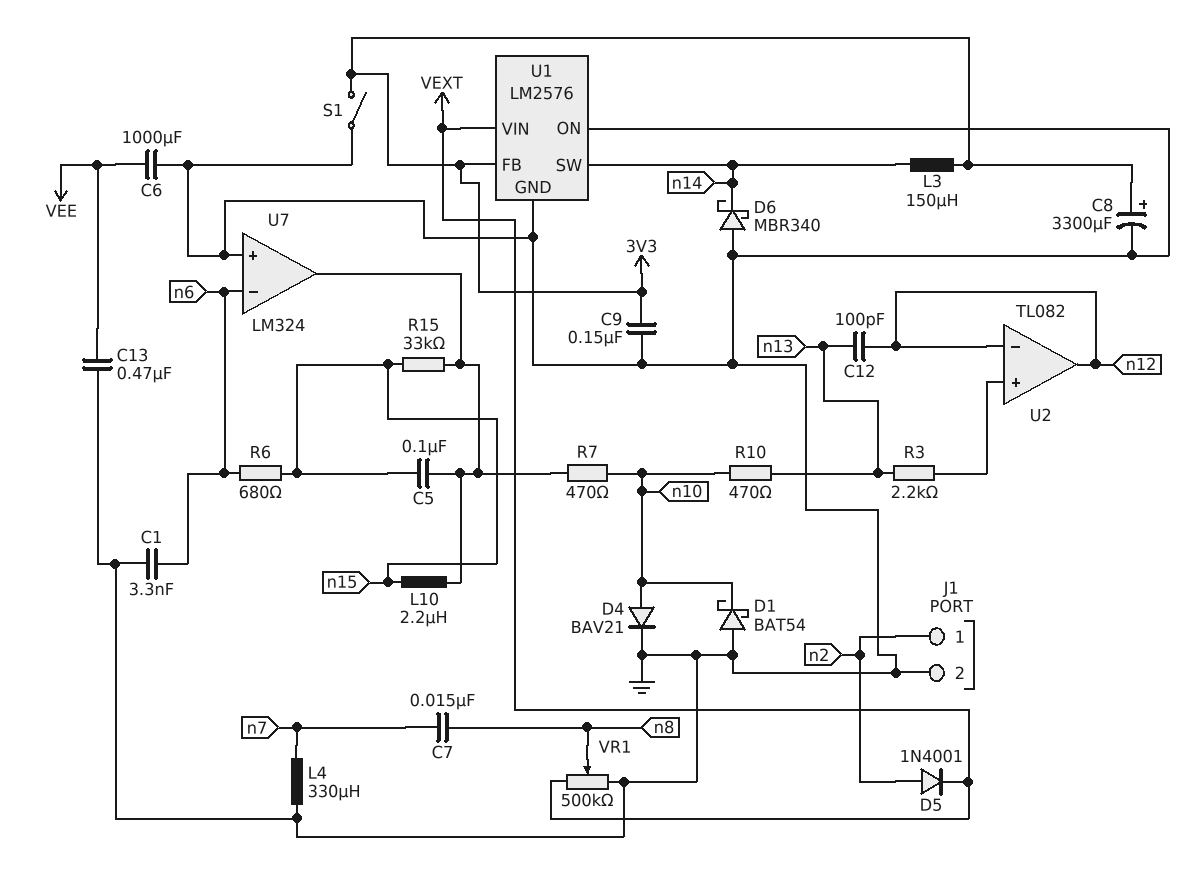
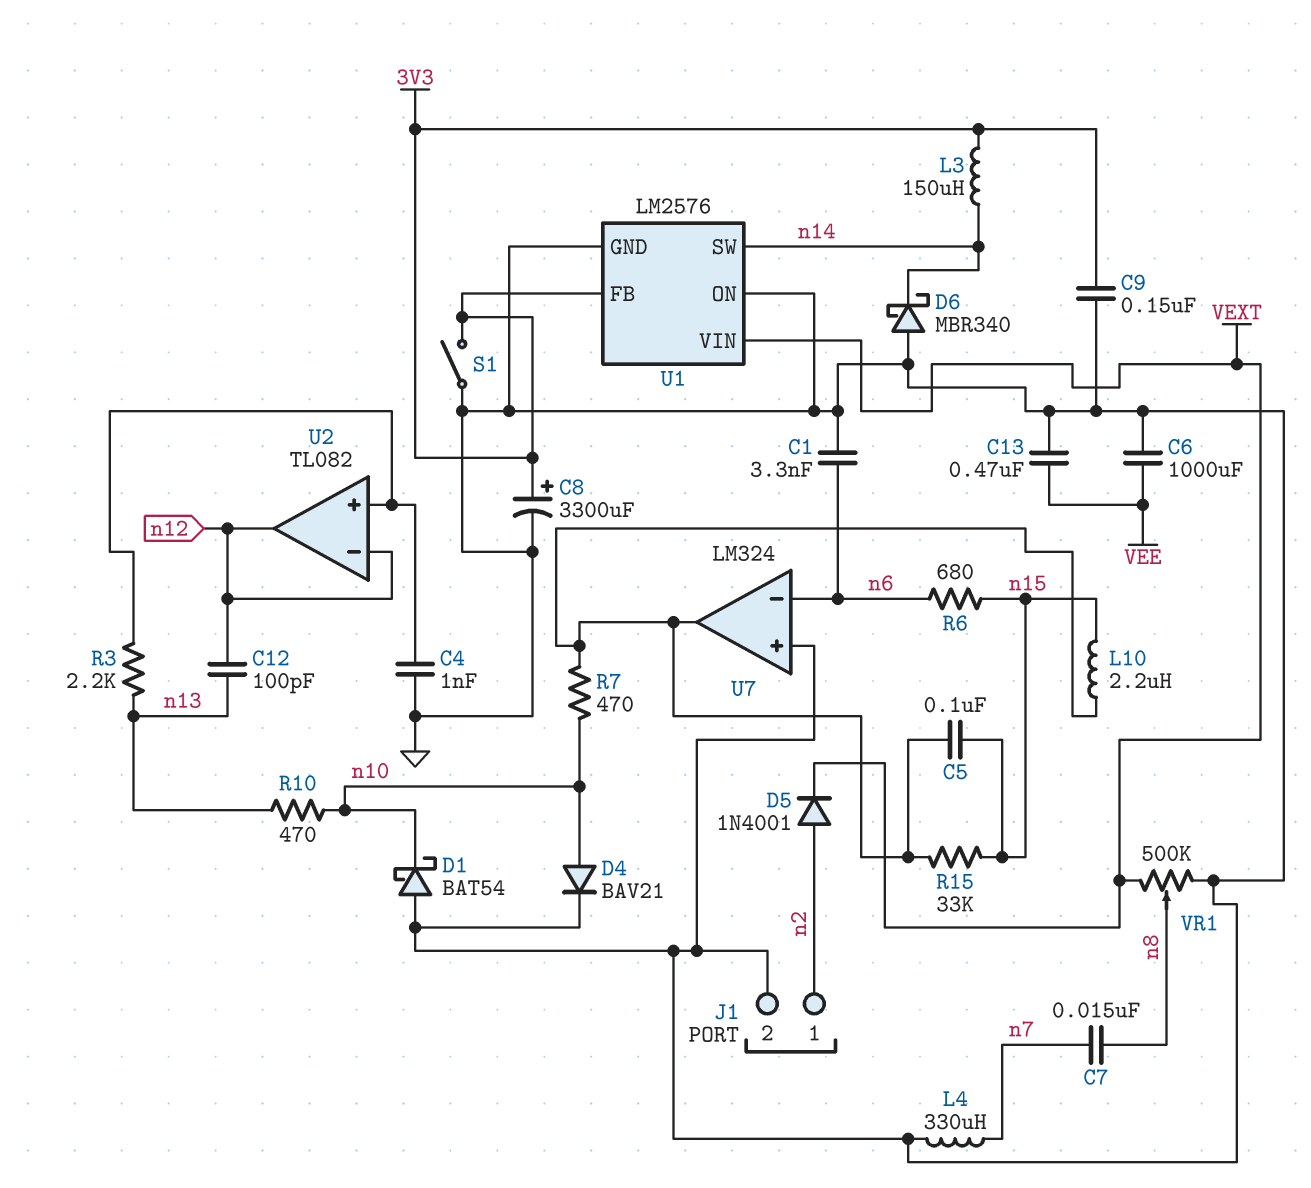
C4: none -> 1nF (GND, U2/in+)

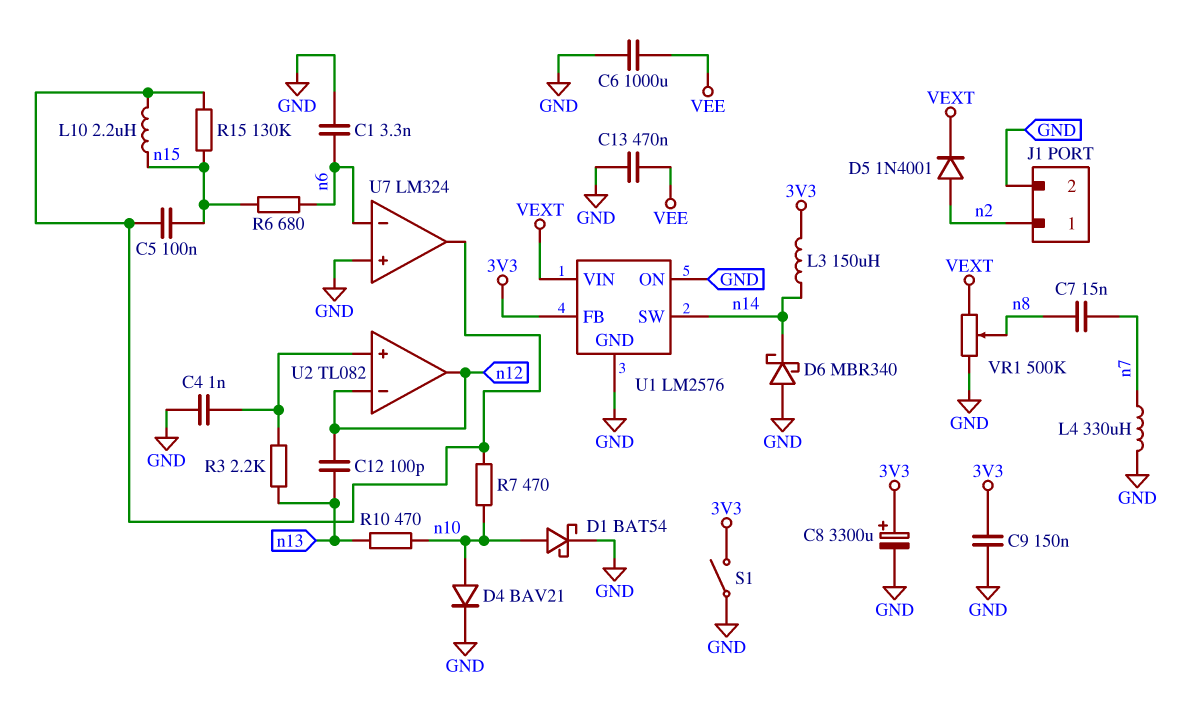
D1: schottky BAT54 (A GND, K n10) -> schottky BAT54 (A n10, K GND)
R15: 33k (U7/out, n15) -> 130k (U7/out, n15)

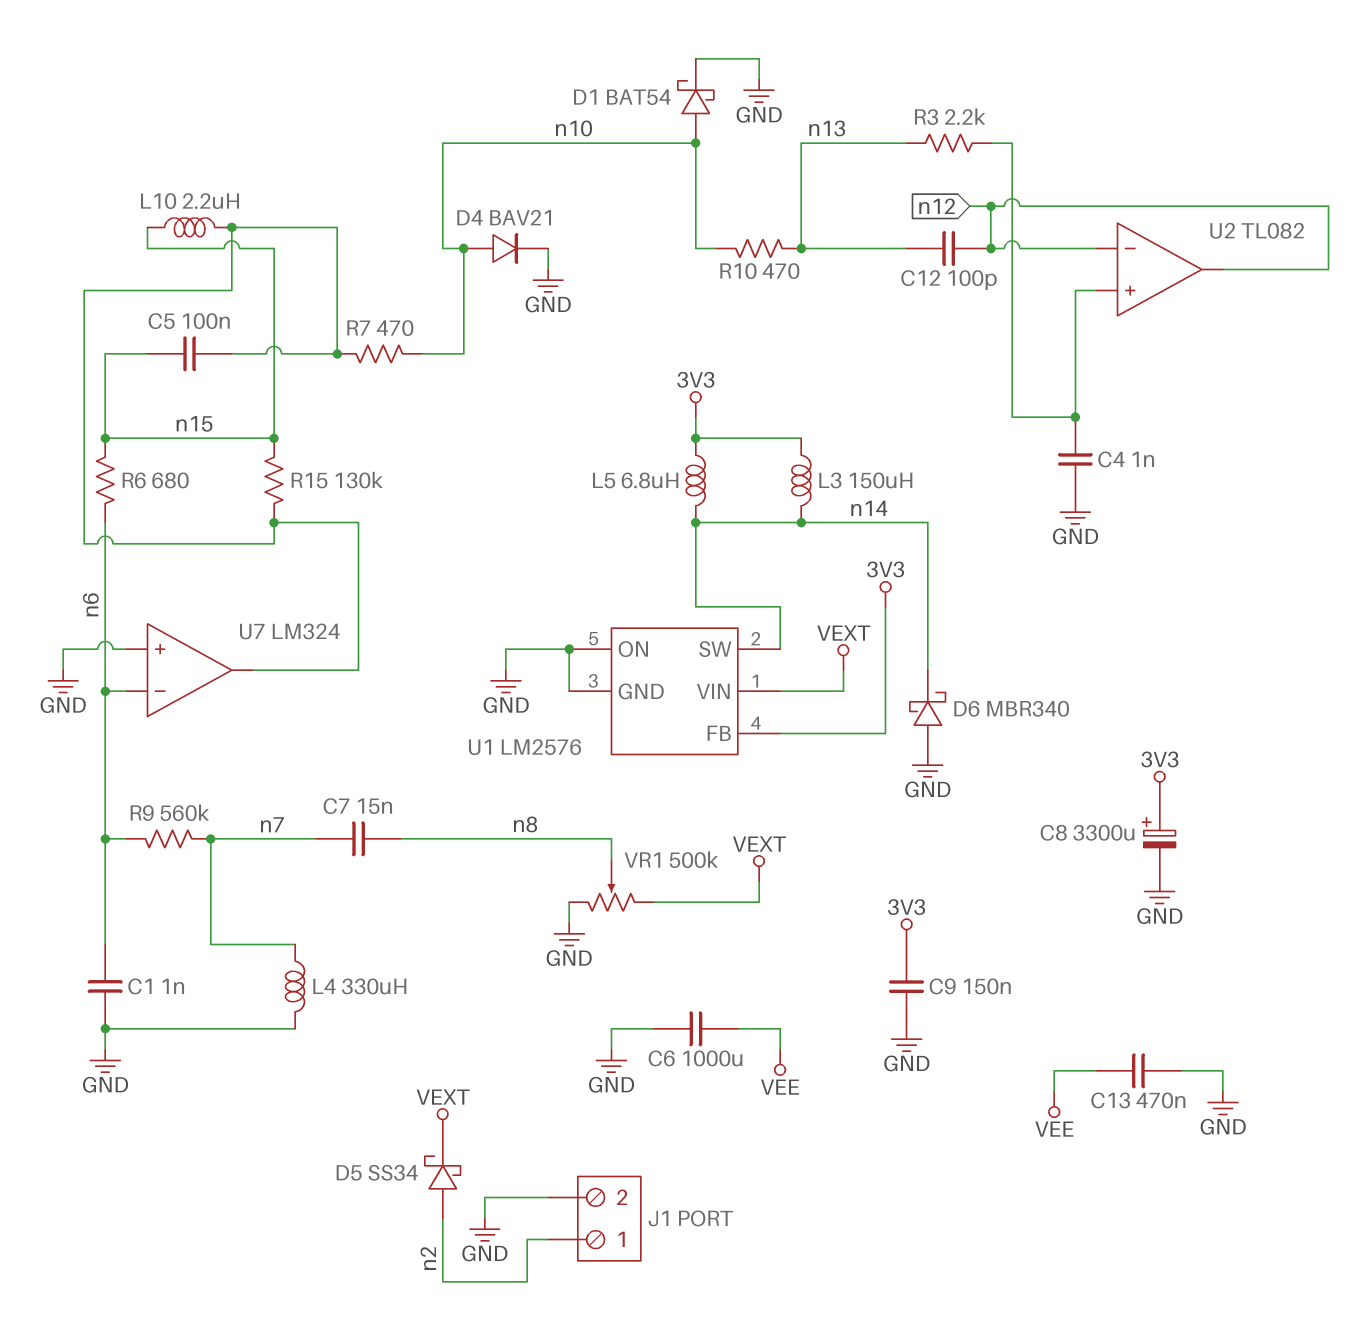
C1: 3.3nF (GND, n6) -> 1nF (GND, n6)
D5: diode 1N4001 (A n2, K VEXT) -> schottky SS34 (A n2, K VEXT)
L5: none -> 6.8uH (3V3, n14)
R9: none -> 560k (n6, n7)
S1: switch (3V3, GND) -> none

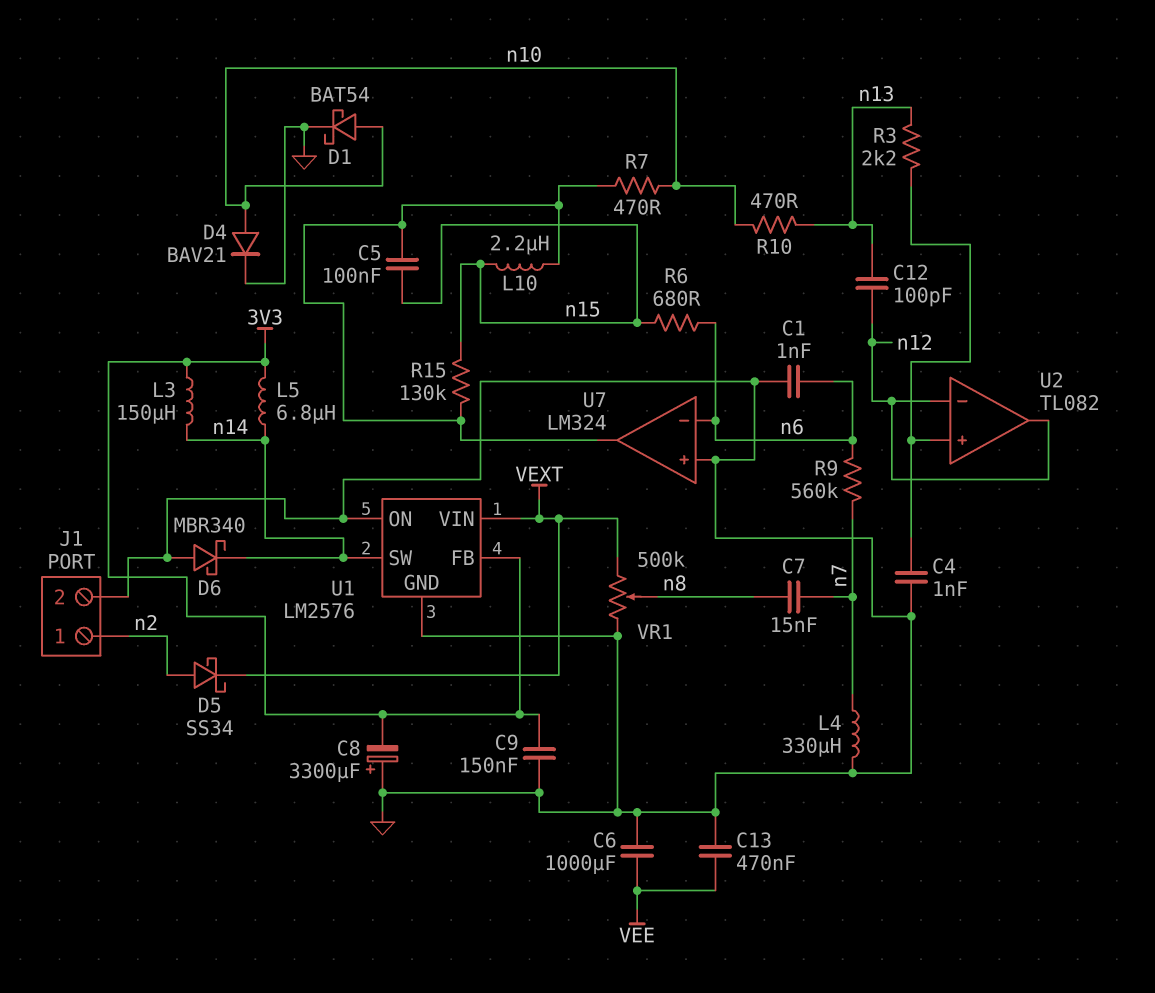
C8: 3300uF (plus 3V3, minus GND) -> 3300uF (plus GND, minus 3V3)

